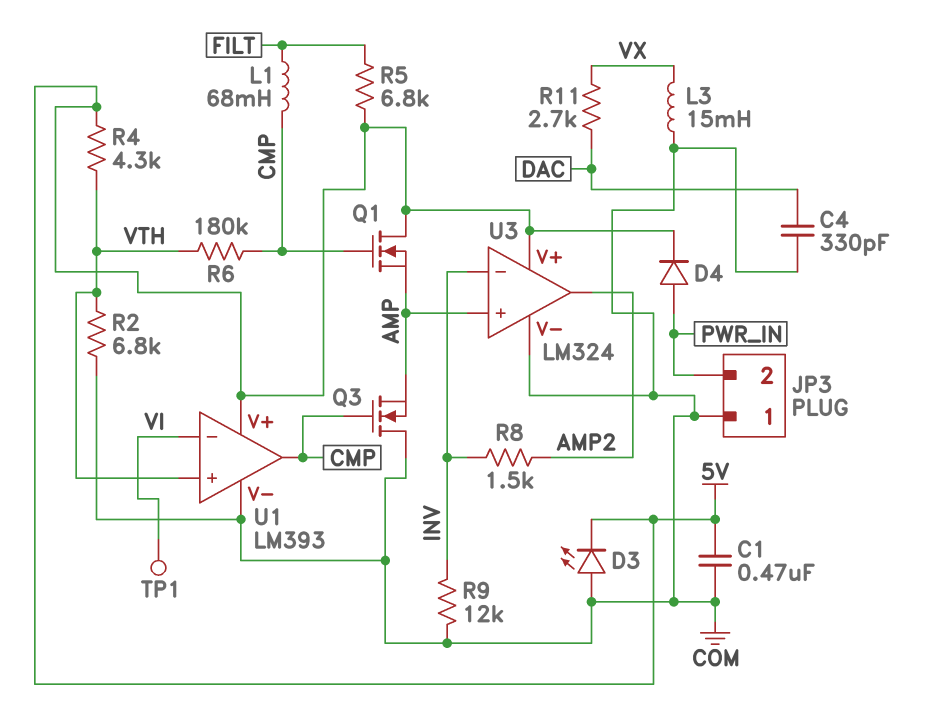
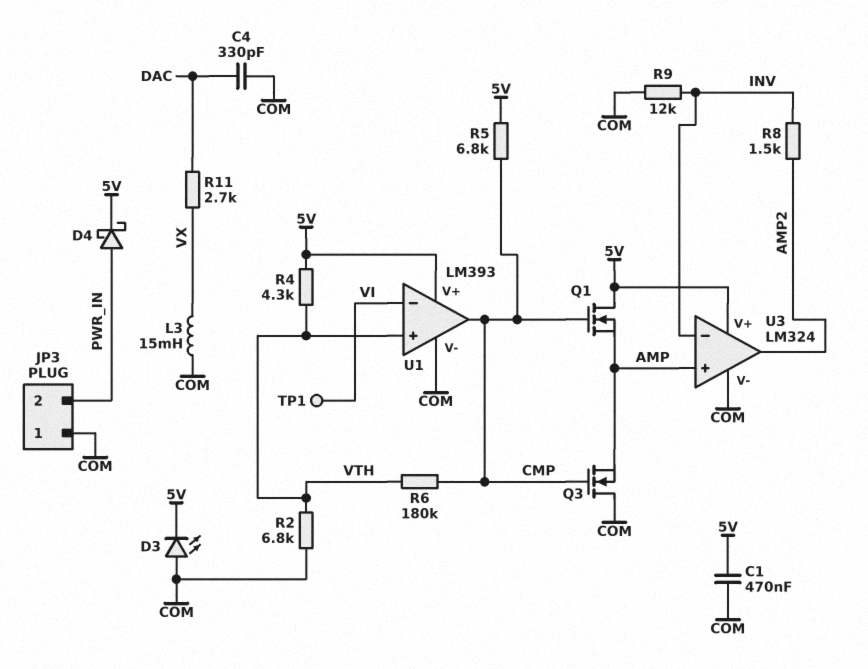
D4: diode (A PWR_IN, K 5V) -> schottky (A PWR_IN, K 5V)
L1: 68mH (CMP, FILT) -> none
R5: 6.8k (5V, FILT) -> 6.8k (5V, CMP)

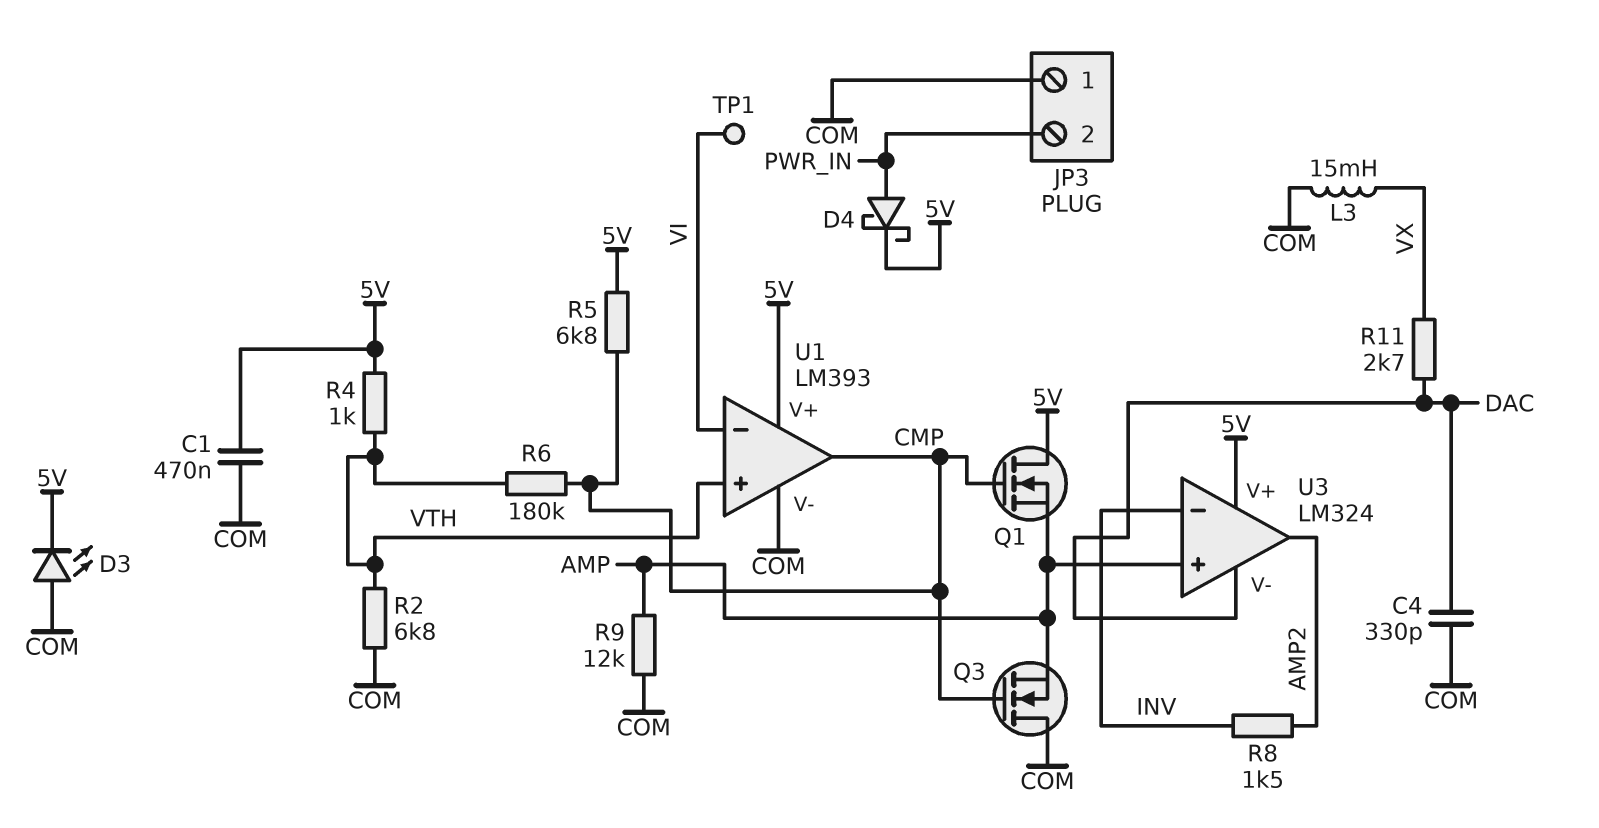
R4: 4.3k (5V, VTH) -> 1k (5V, VTH)
R9: 12k (COM, INV) -> 12k (AMP, COM)
U3 pin V-: COM -> DAC

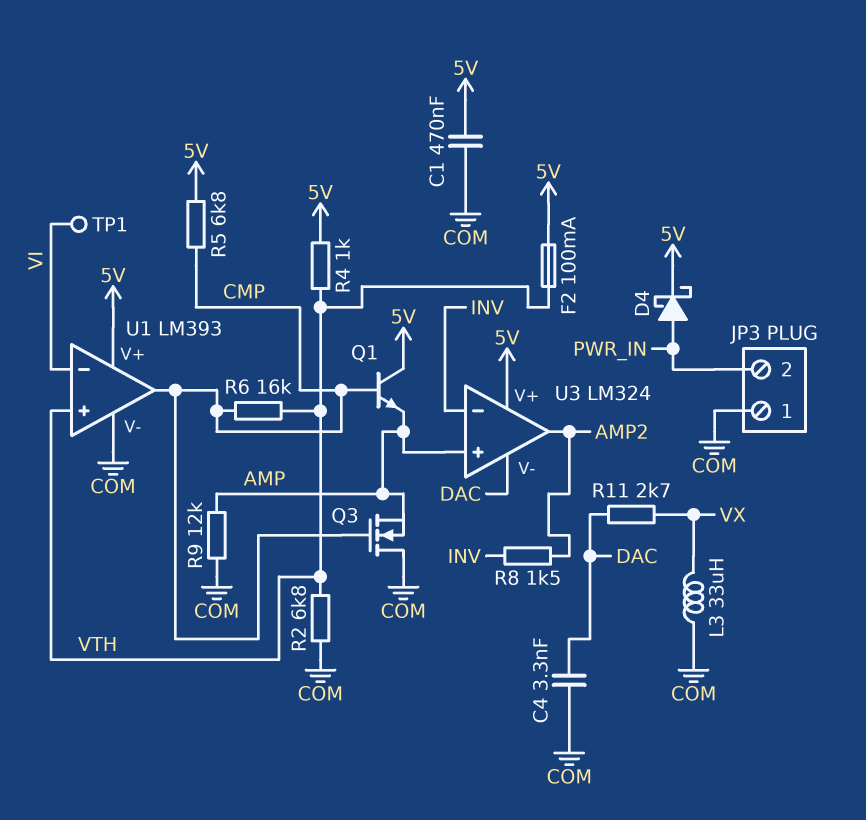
C4: 330pF (COM, DAC) -> 3.3nF (COM, DAC)
D3: LED (A COM, K 5V) -> none
F2: none -> 100mA (5V, VTH)
L3: 15mH (COM, VX) -> 33uH (COM, VX)
Q1: NMOS (G CMP, D 5V, S AMP) -> NPN (B CMP, C 5V, E AMP)
R6: 180k (CMP, VTH) -> 16k (CMP, VTH)

